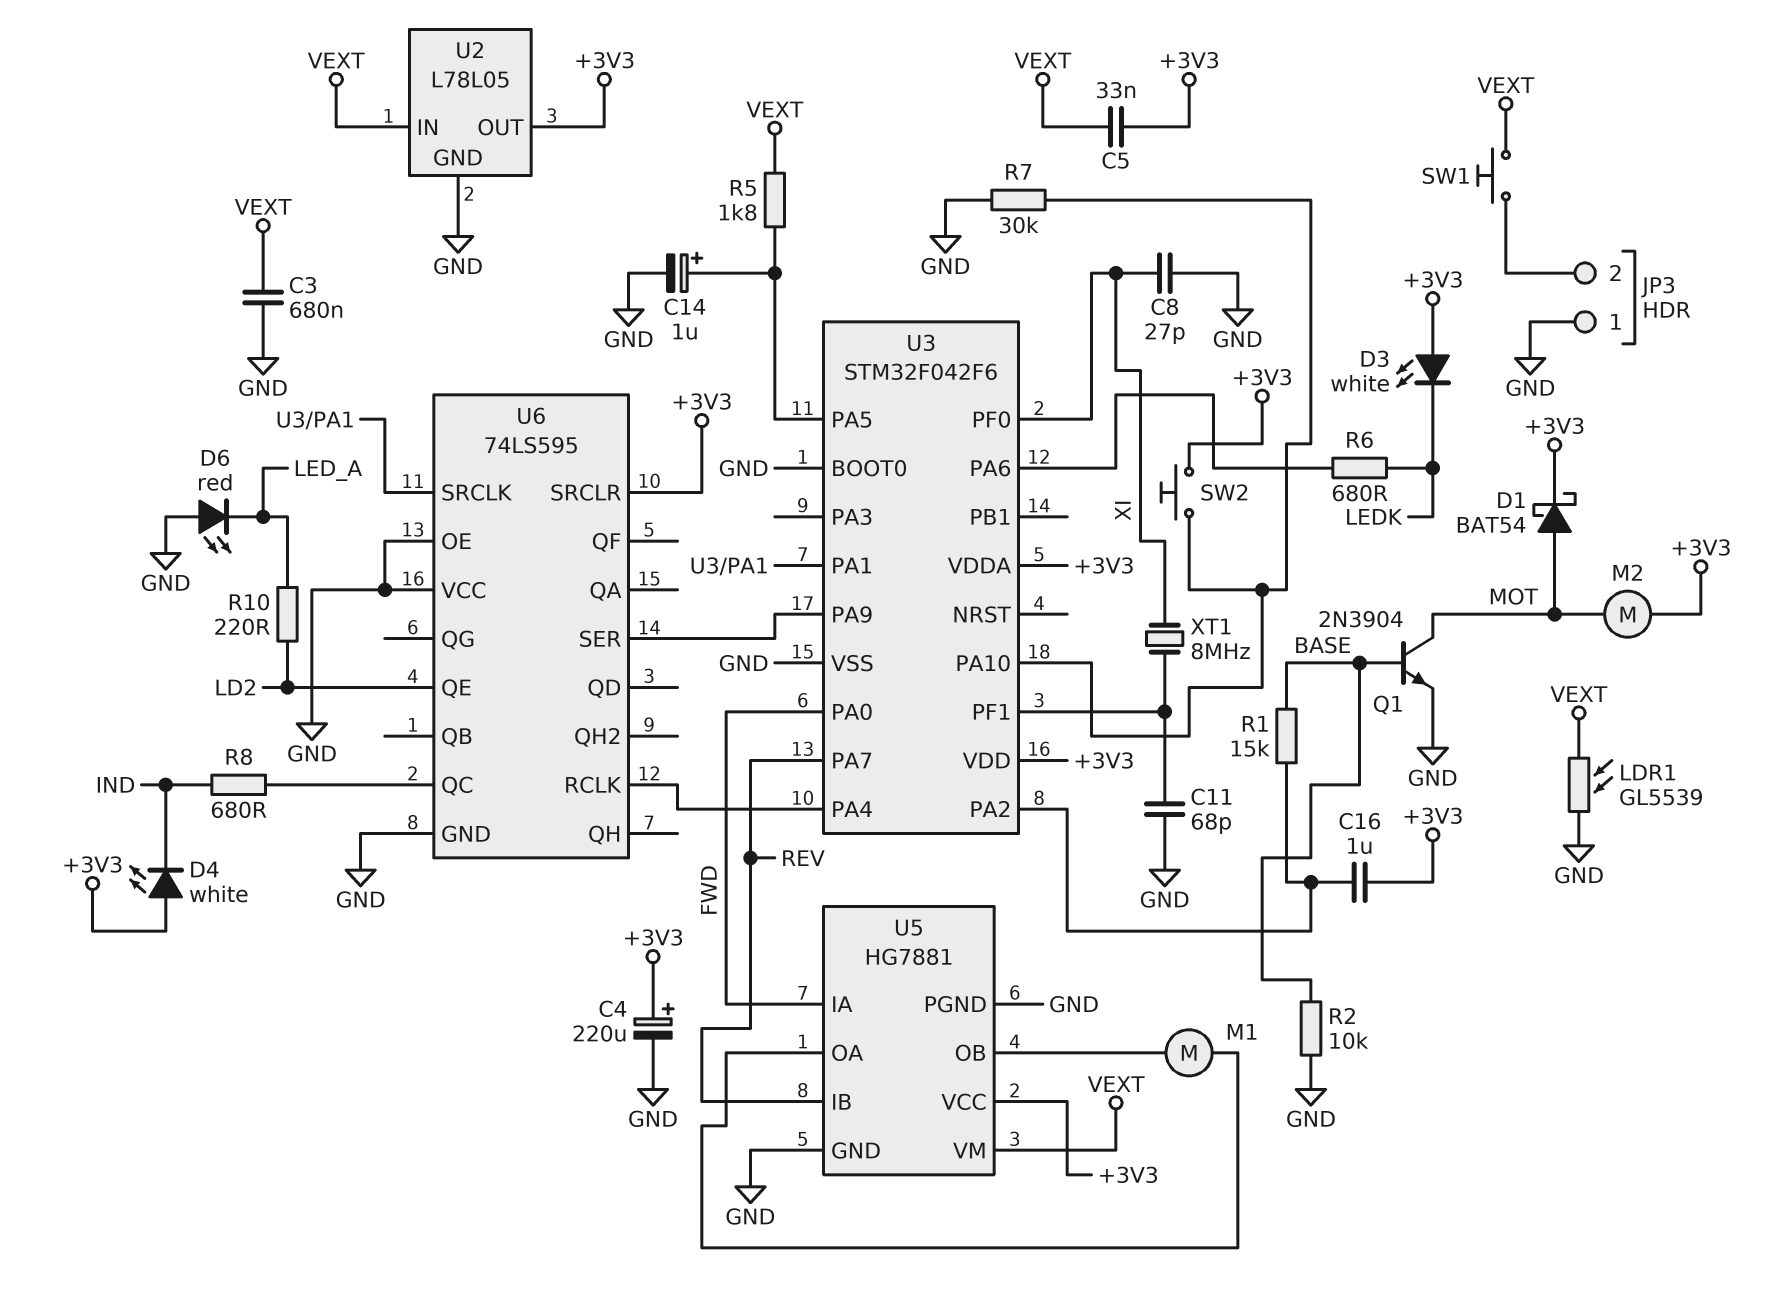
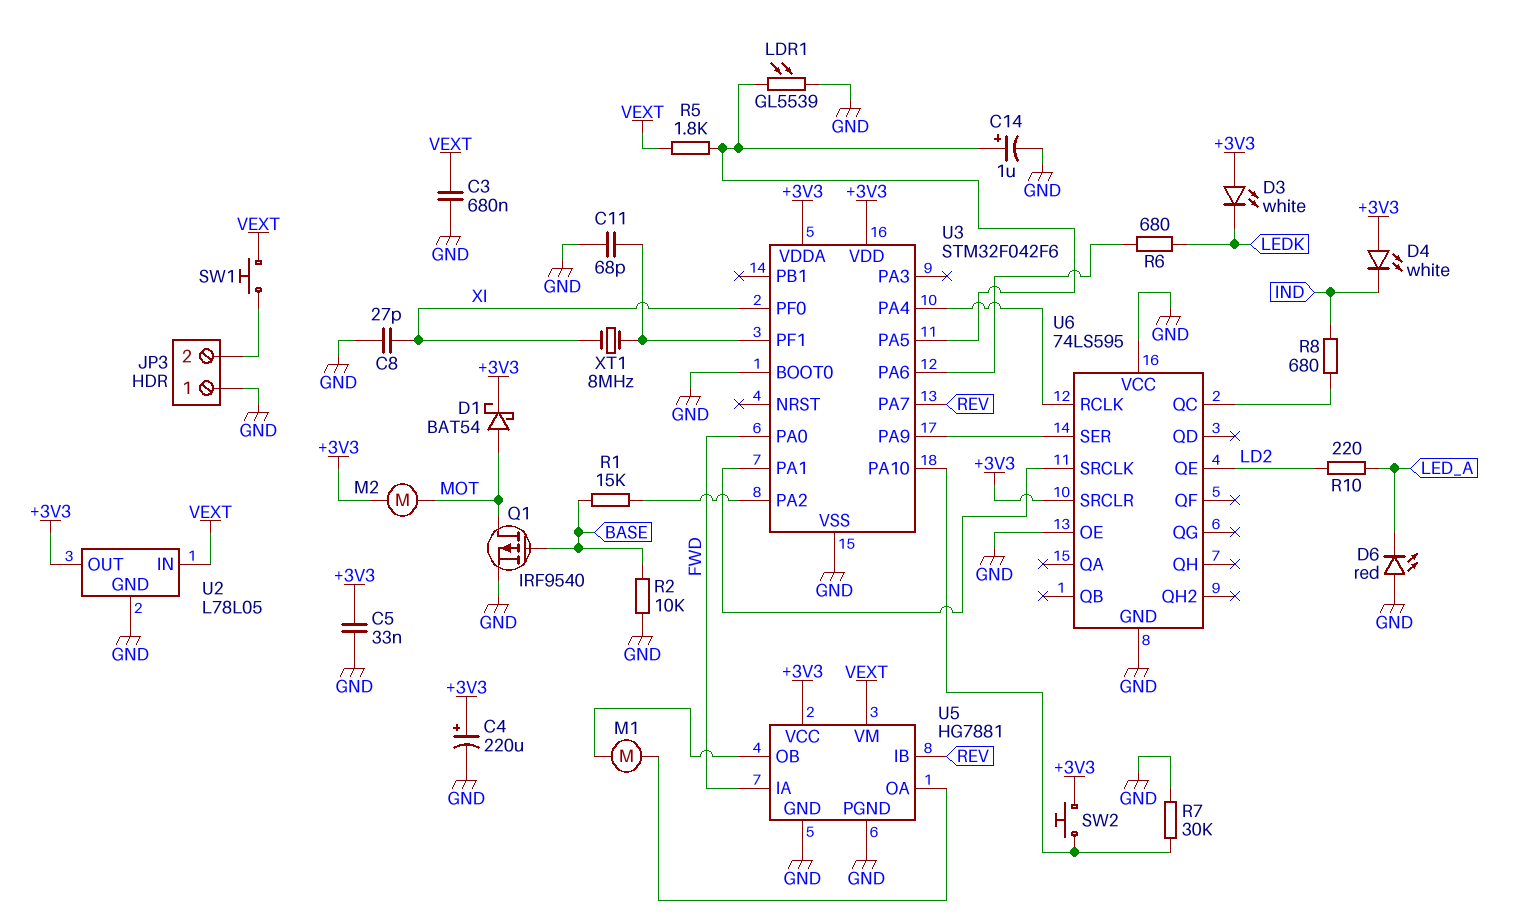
C5: 33nF (+3V3, VEXT) -> 33nF (+3V3, GND)
C16: 1uF (+3V3, U3/PA2) -> none
LDR1: GL5539 (GND, VEXT) -> GL5539 (GND, U3/PA5)
Q1: NPN 2N3904 (B BASE, C MOT, E GND) -> PMOS IRF9540 (G BASE, D MOT, S GND)

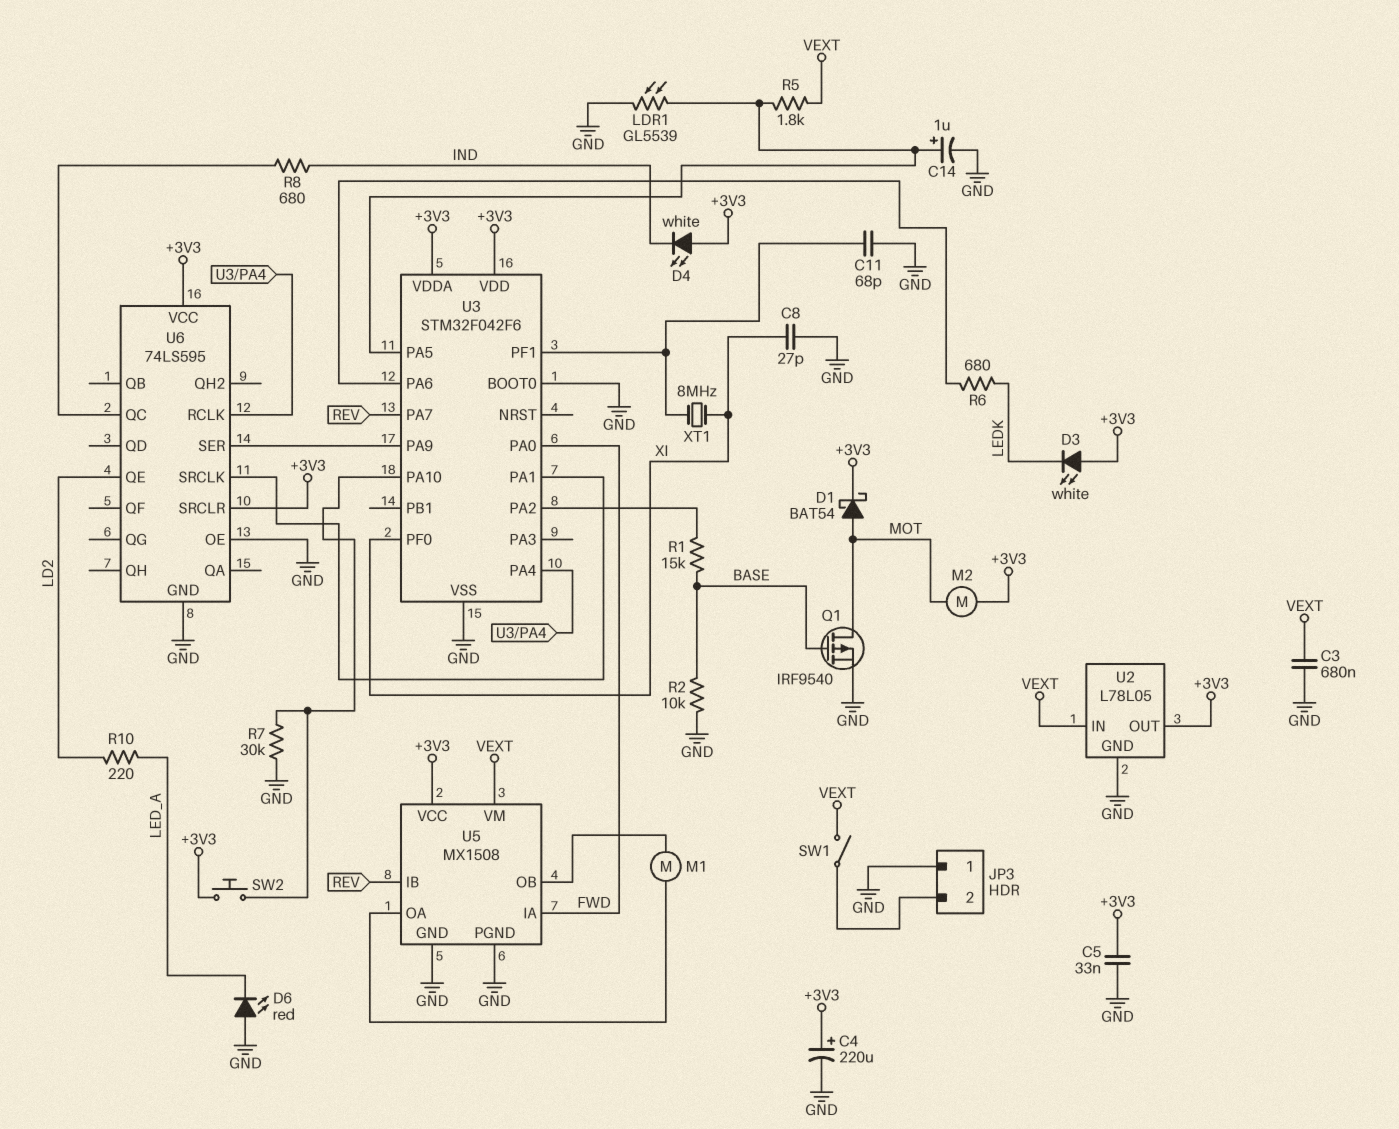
SW1: button (JP3/2, VEXT) -> switch (JP3/2, VEXT)
U5: HG7881 -> MX1508
U6 pin VCC: GND -> +3V3

